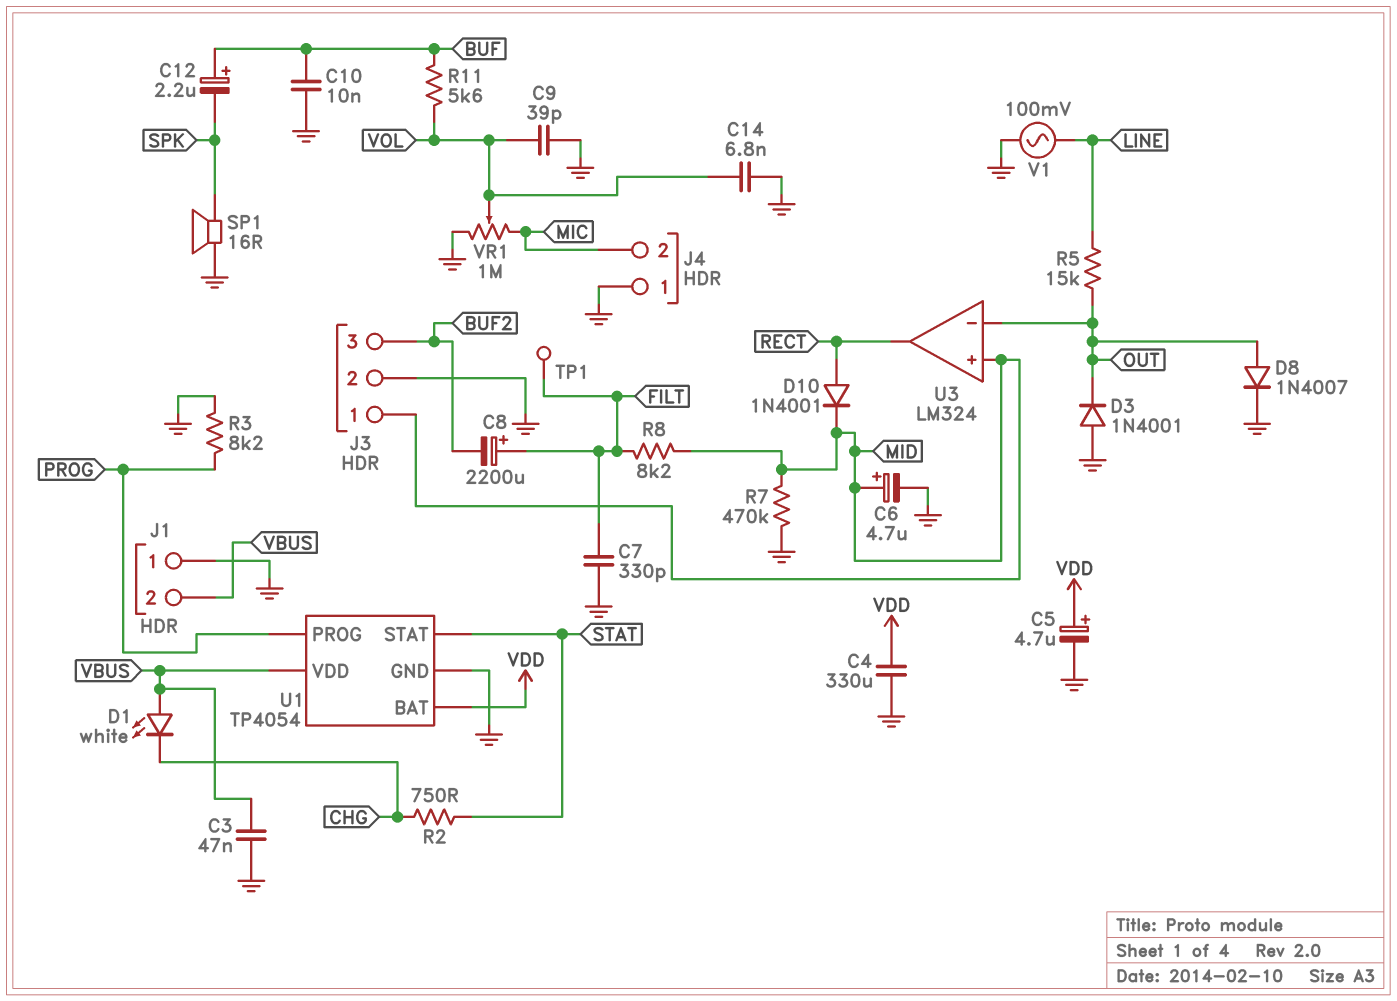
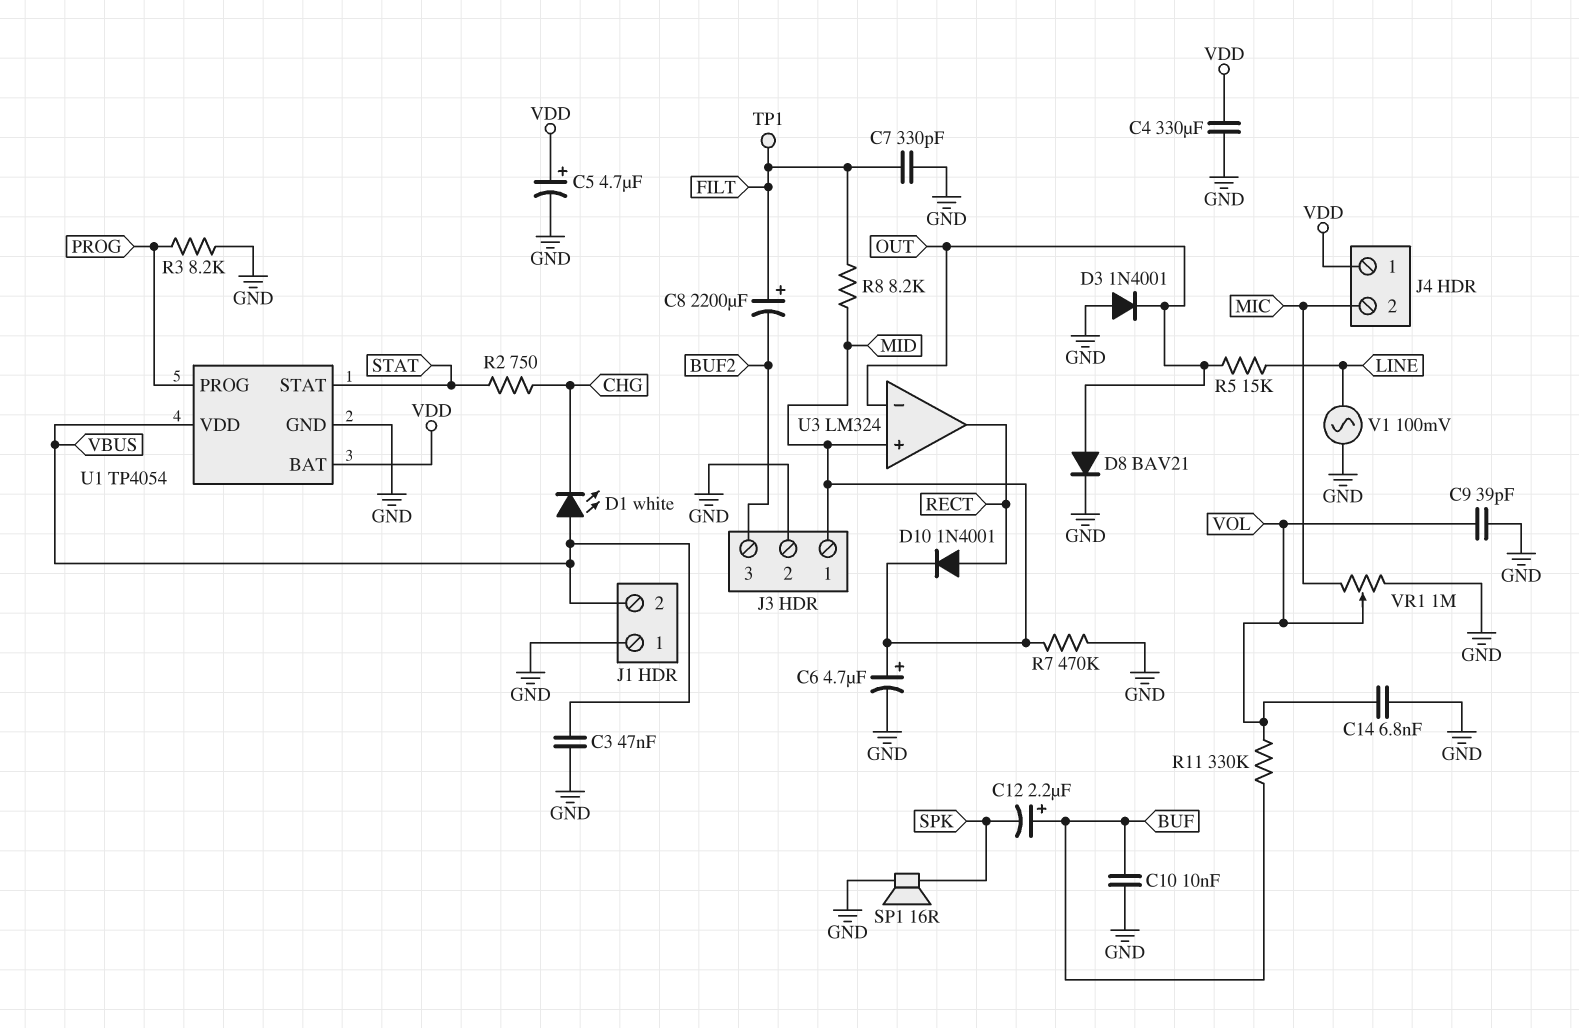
D8: diode 1N4007 (A OUT, K GND) -> diode BAV21 (A OUT, K GND)
J4 pin 1: GND -> VDD
R11: 5.6k (BUF, VOL) -> 330k (BUF, VOL)

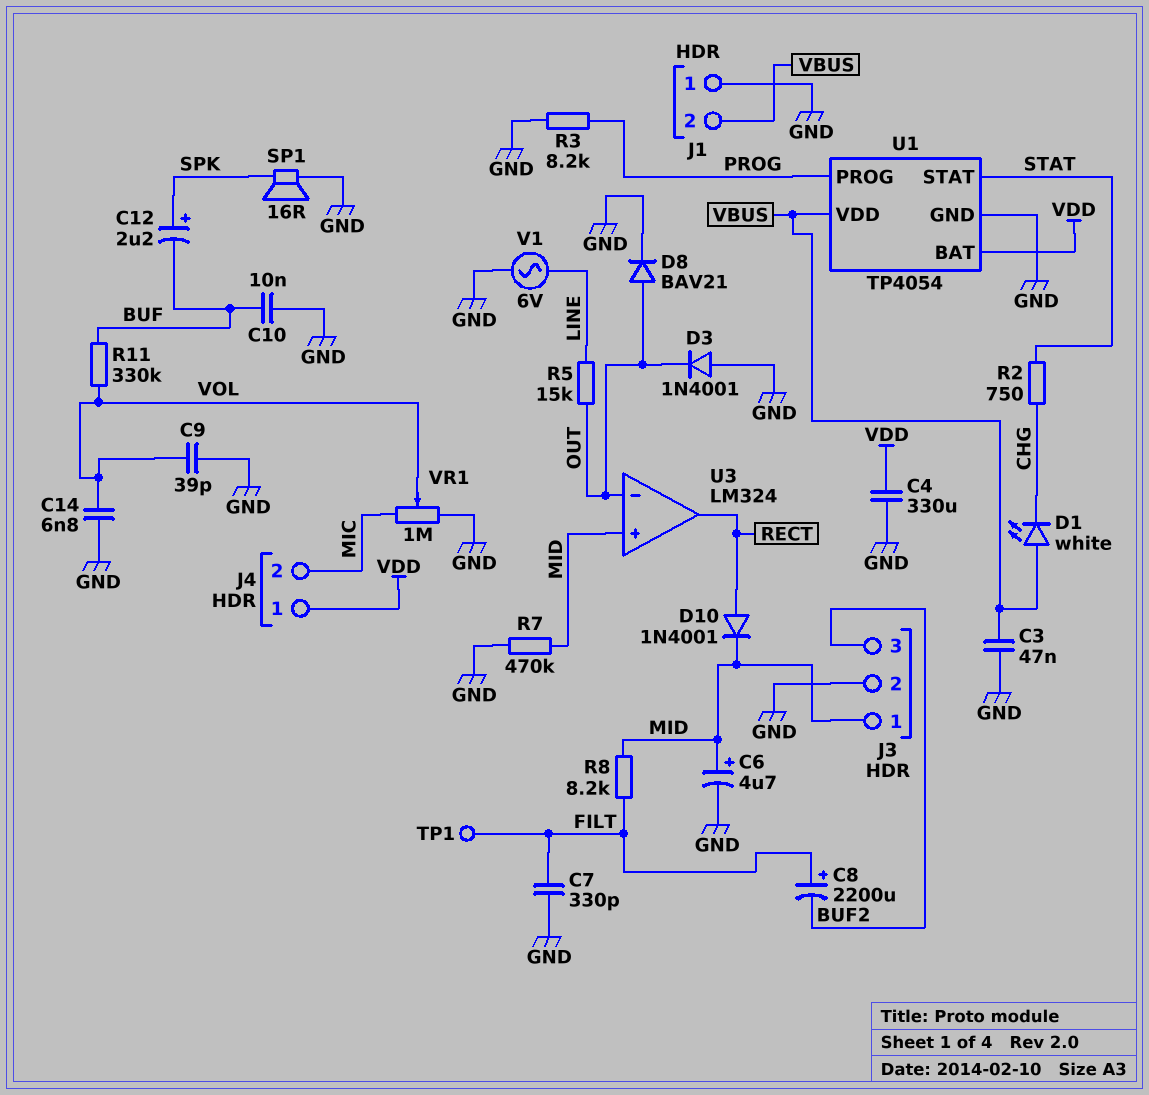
C5: 4.7uF (plus VDD, minus GND) -> none
C12: 2.2uF (plus BUF, minus SPK) -> 2.2uF (plus SPK, minus BUF)
V1: AC 100mV (GND, LINE) -> AC 6V (GND, LINE)

